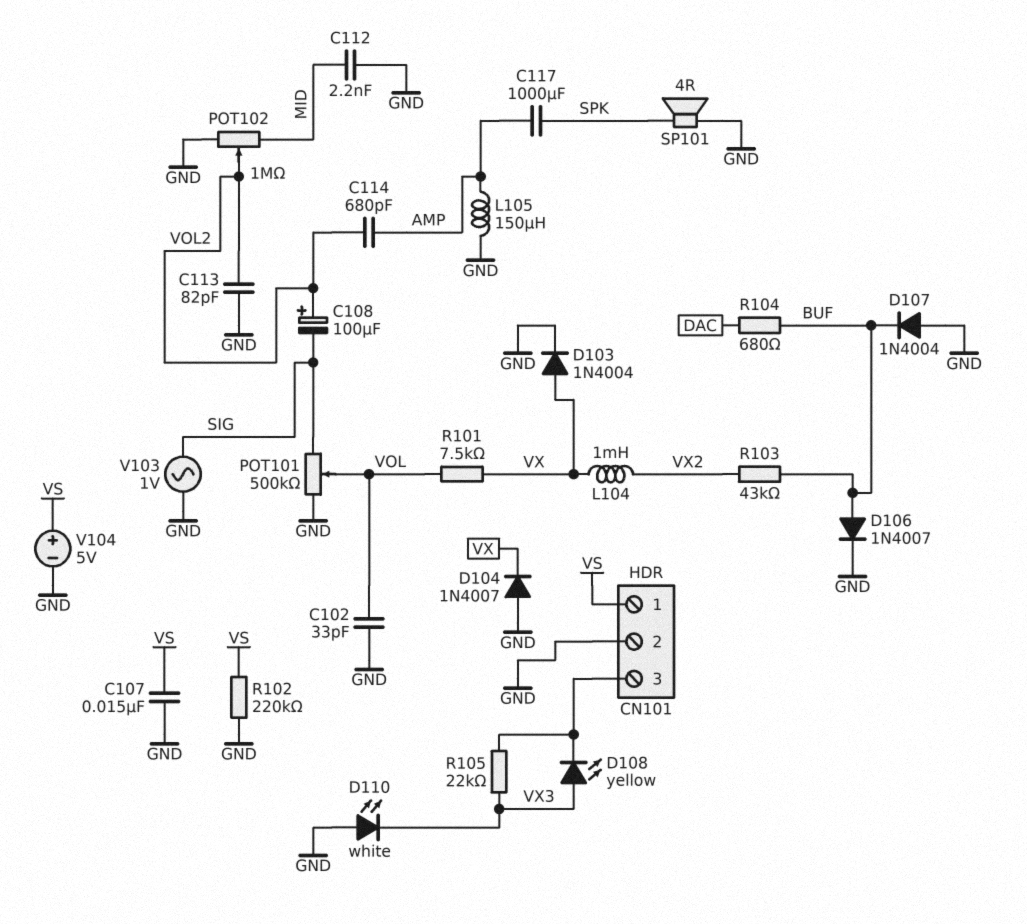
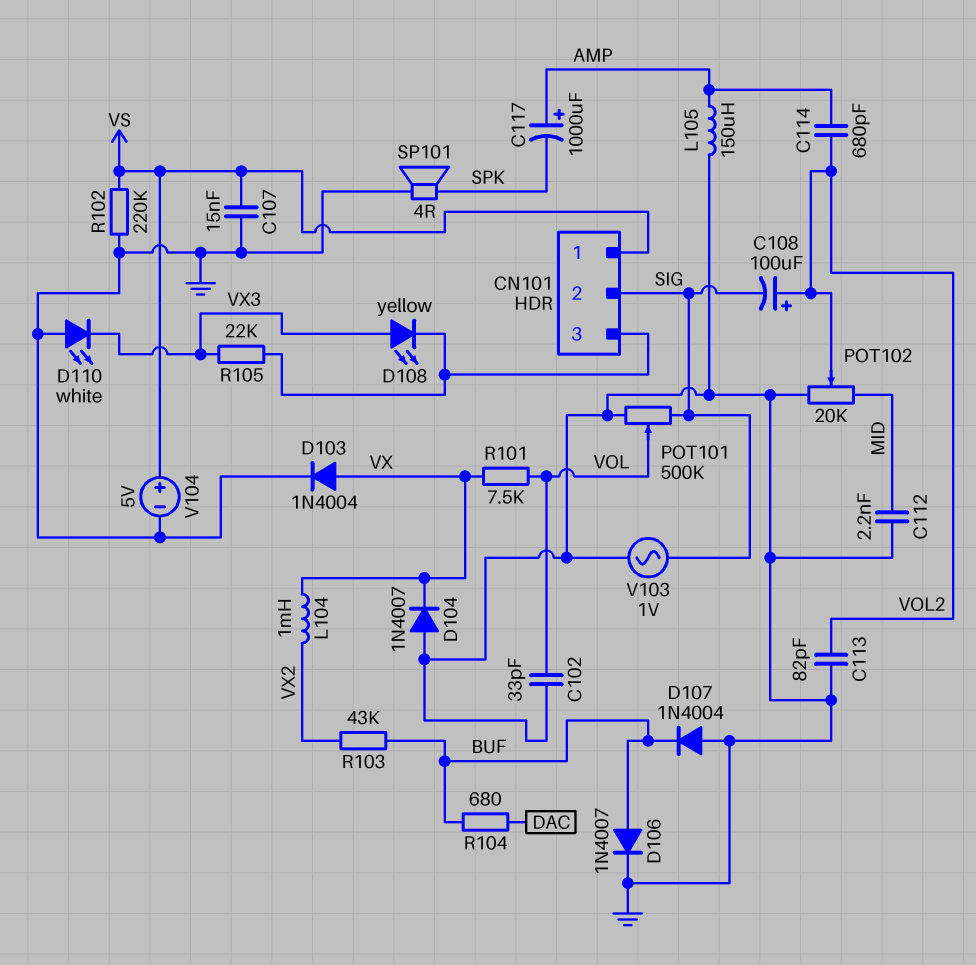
C117: 1000uF (AMP, SPK) -> 1000uF (plus AMP, minus SPK)
CN101 pin 2: GND -> SIG
POT102: 1M (GND, MID, wiper VOL2) -> 20k (GND, MID, wiper VOL2)

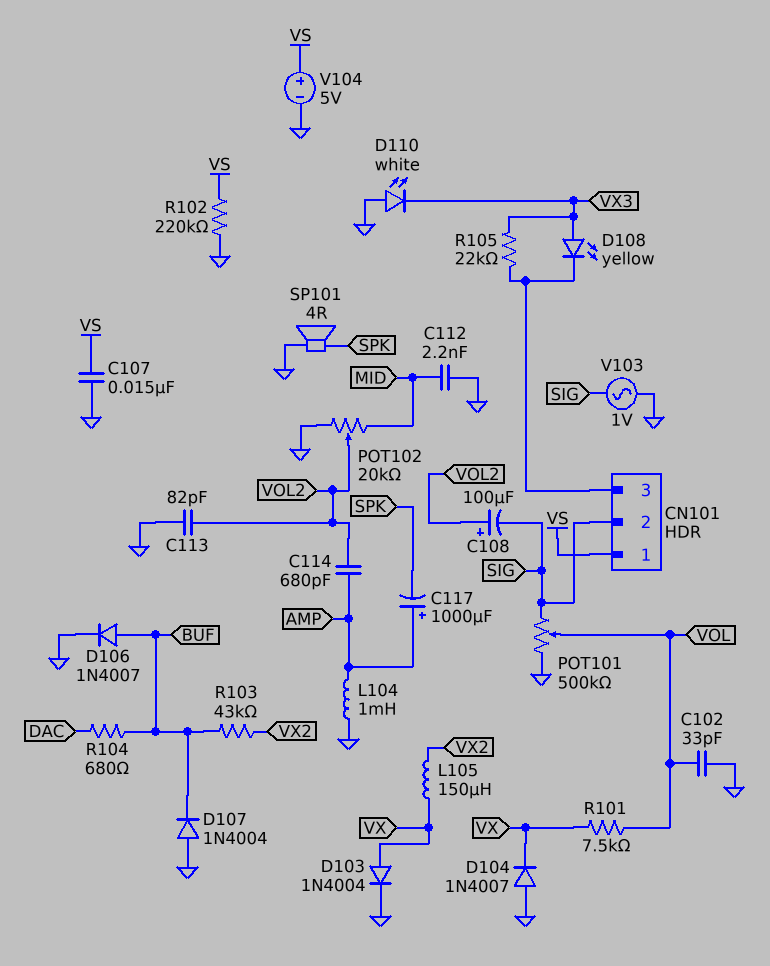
L104: 1mH (VX, VX2) -> 1mH (AMP, GND)
L105: 150uH (AMP, GND) -> 150uH (VX, VX2)

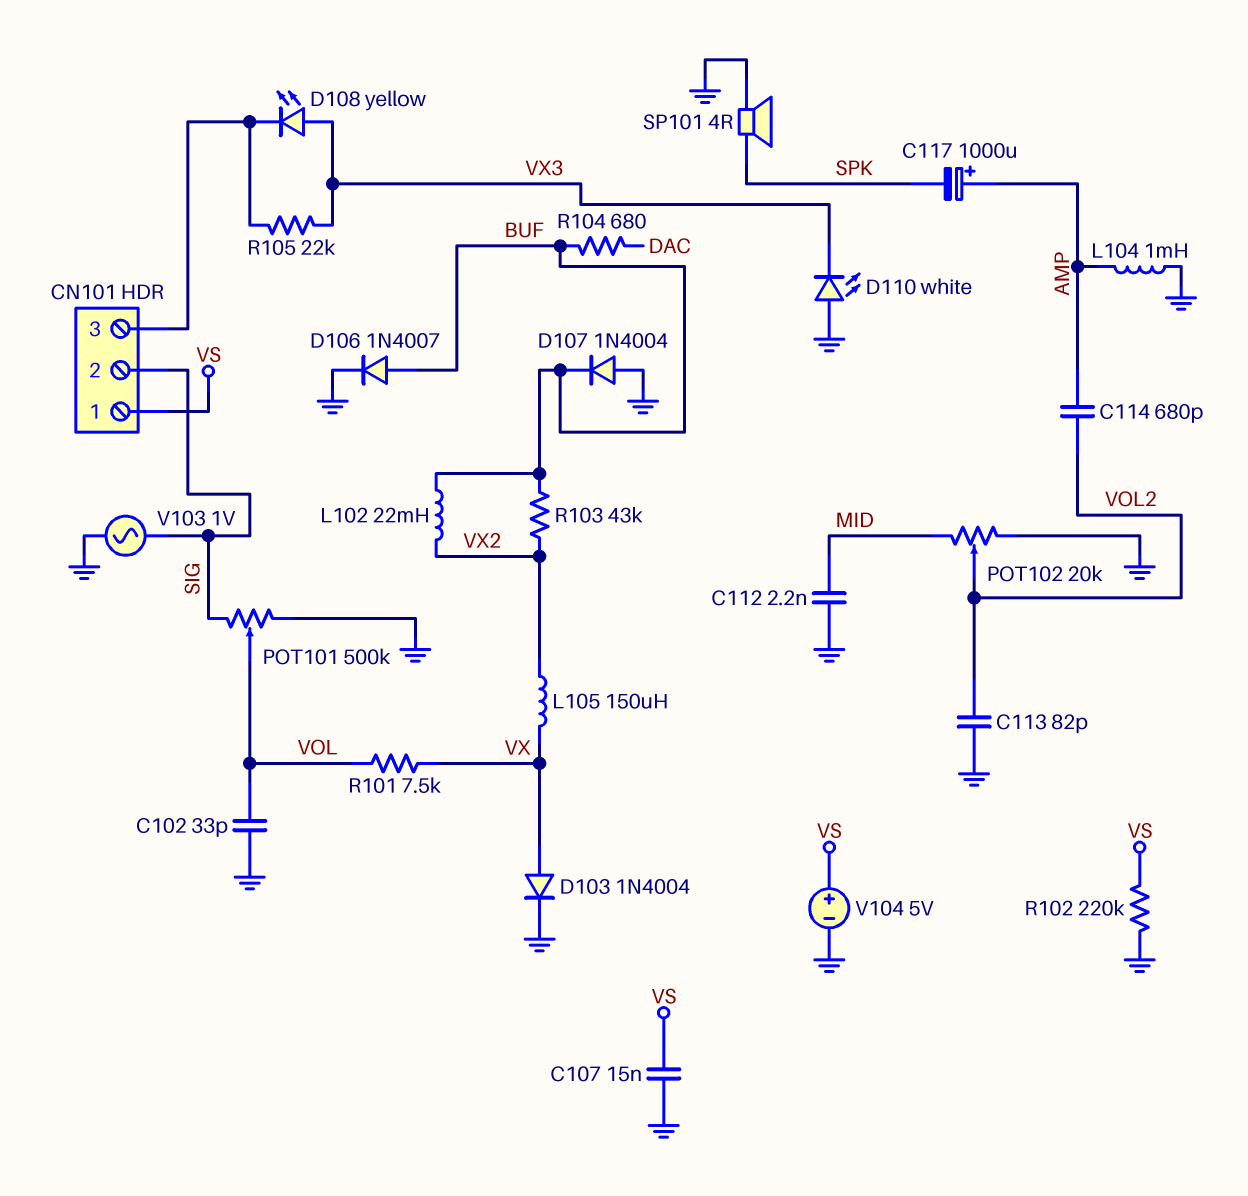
C108: 100uF (plus VOL2, minus SIG) -> none
D104: diode 1N4007 (A GND, K VX) -> none
L102: none -> 22mH (BUF, VX2)

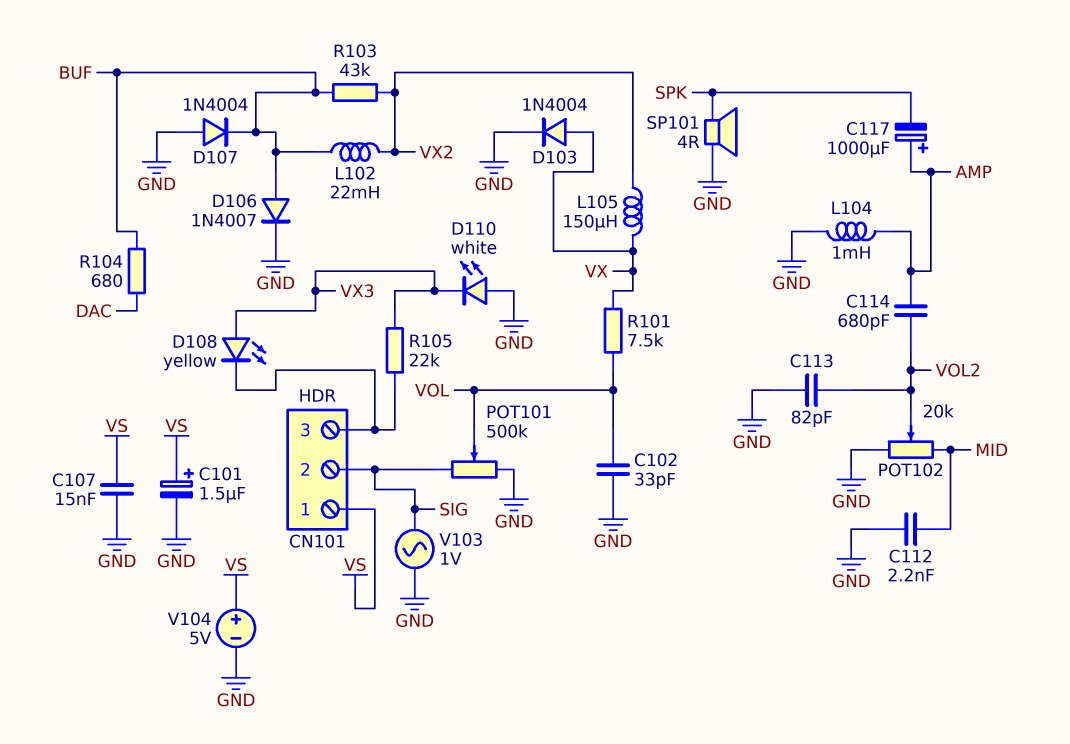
C101: none -> 1.5uF (plus VS, minus GND)
R102: 220k (GND, VS) -> none

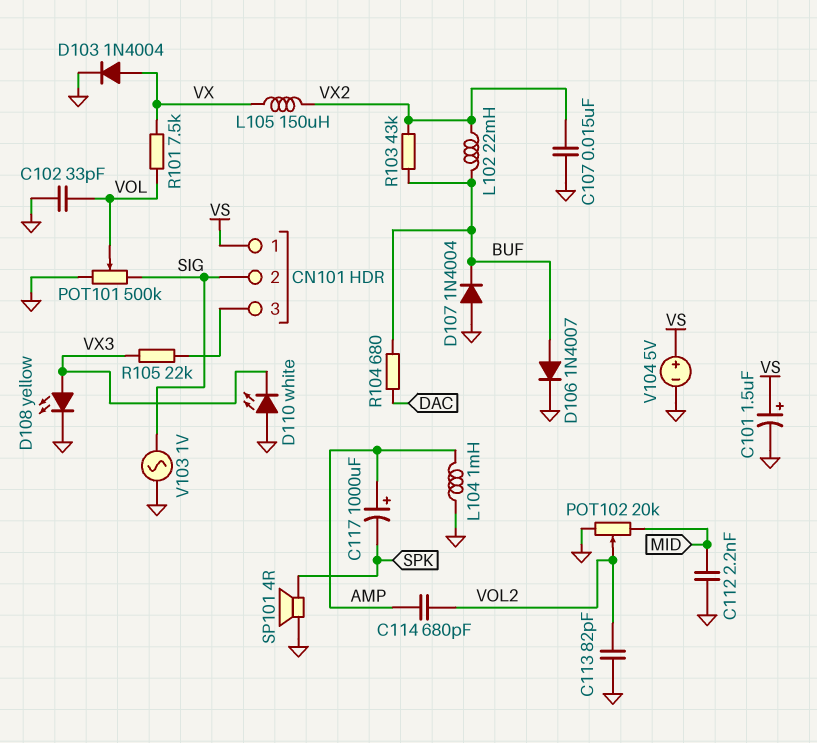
C107: 15nF (GND, VS) -> 15nF (GND, VX2)
D108: LED yellow (A VX3, K CN101/3) -> LED yellow (A VX3, K GND)

